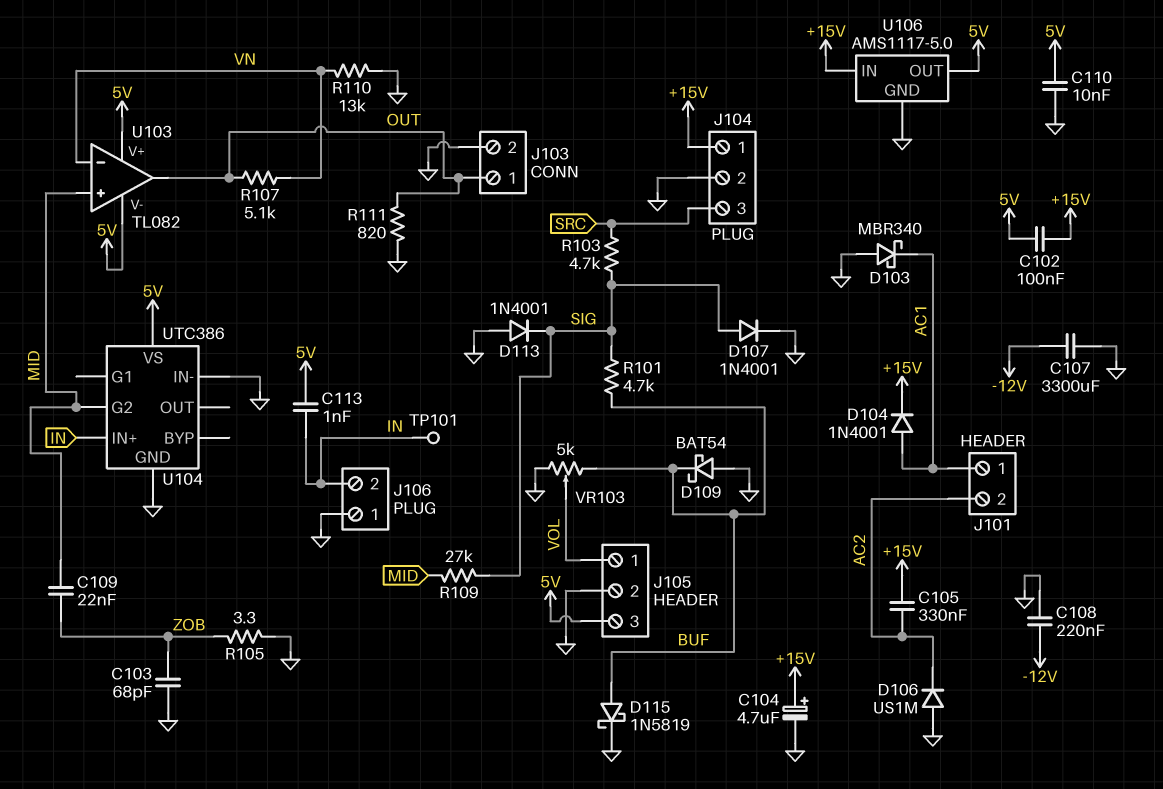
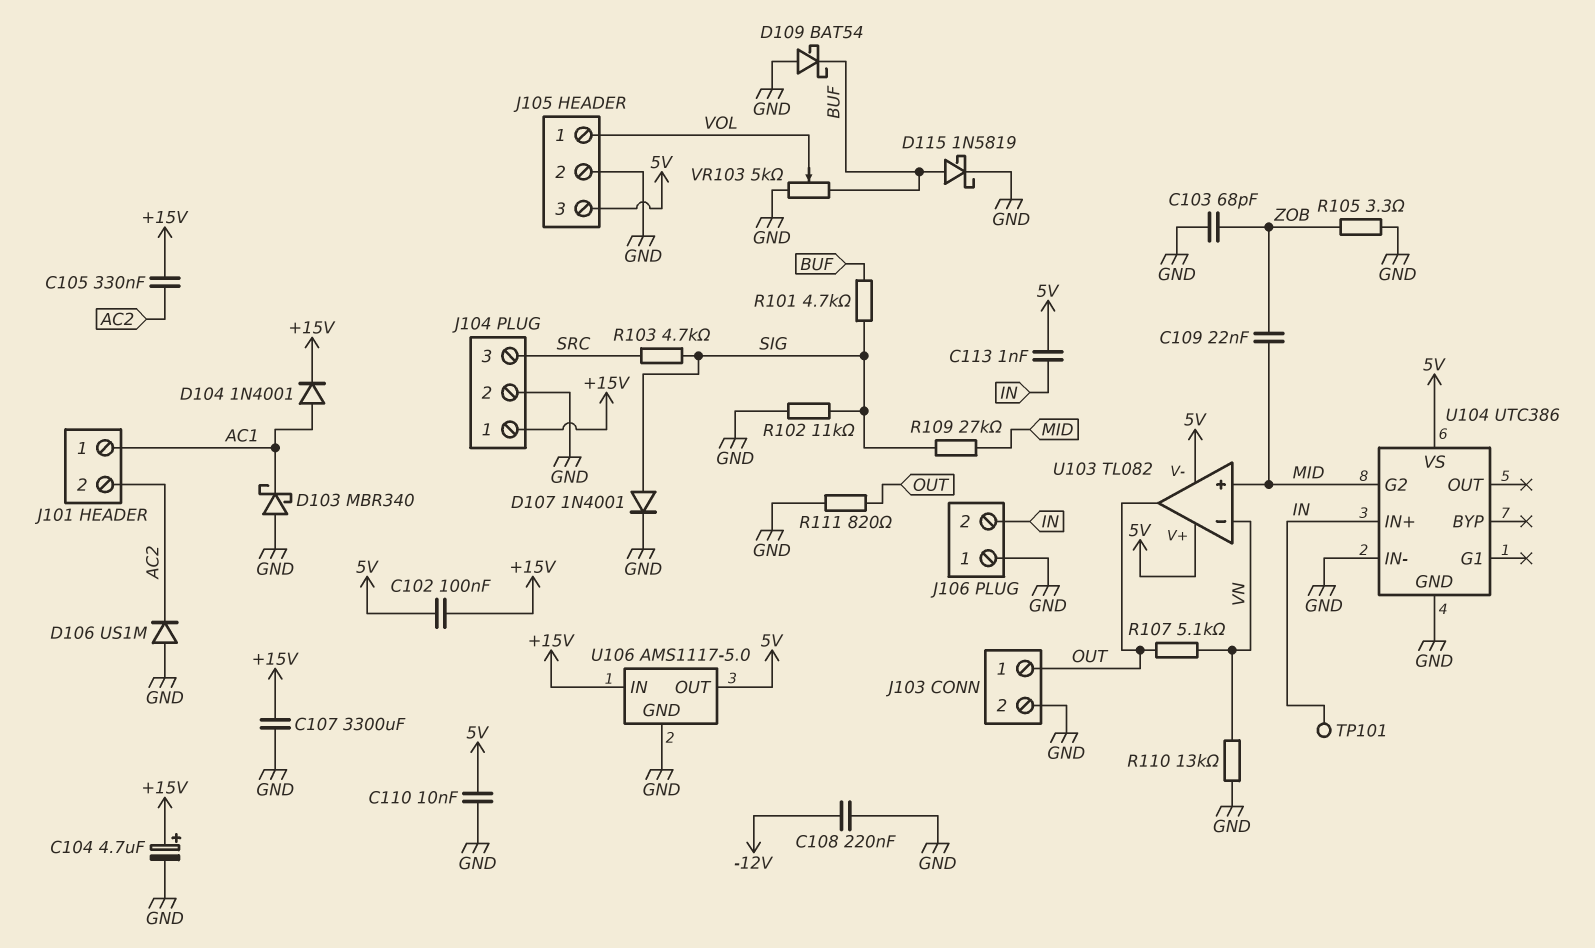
C107: 3300uF (-12V, GND) -> 3300uF (+15V, GND)
D113: diode 1N4001 (A GND, K SIG) -> none
R102: none -> 11k (GND, SIG)

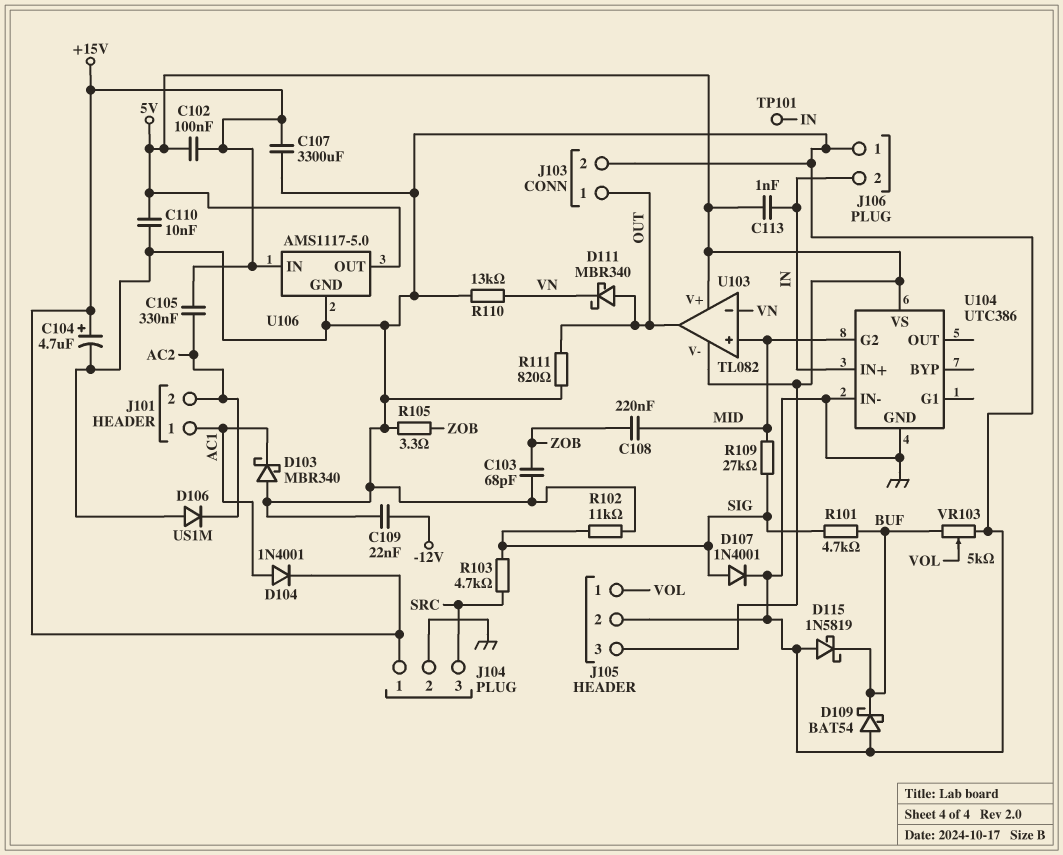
C108: 220nF (-12V, GND) -> 220nF (MID, ZOB)
C109: 22nF (MID, ZOB) -> 22nF (-12V, GND)
D111: none -> schottky MBR340 (A OUT, K VN)
D115: schottky 1N5819 (A BUF, K GND) -> schottky 1N5819 (A GND, K BUF)
R107: 5.1k (OUT, VN) -> none

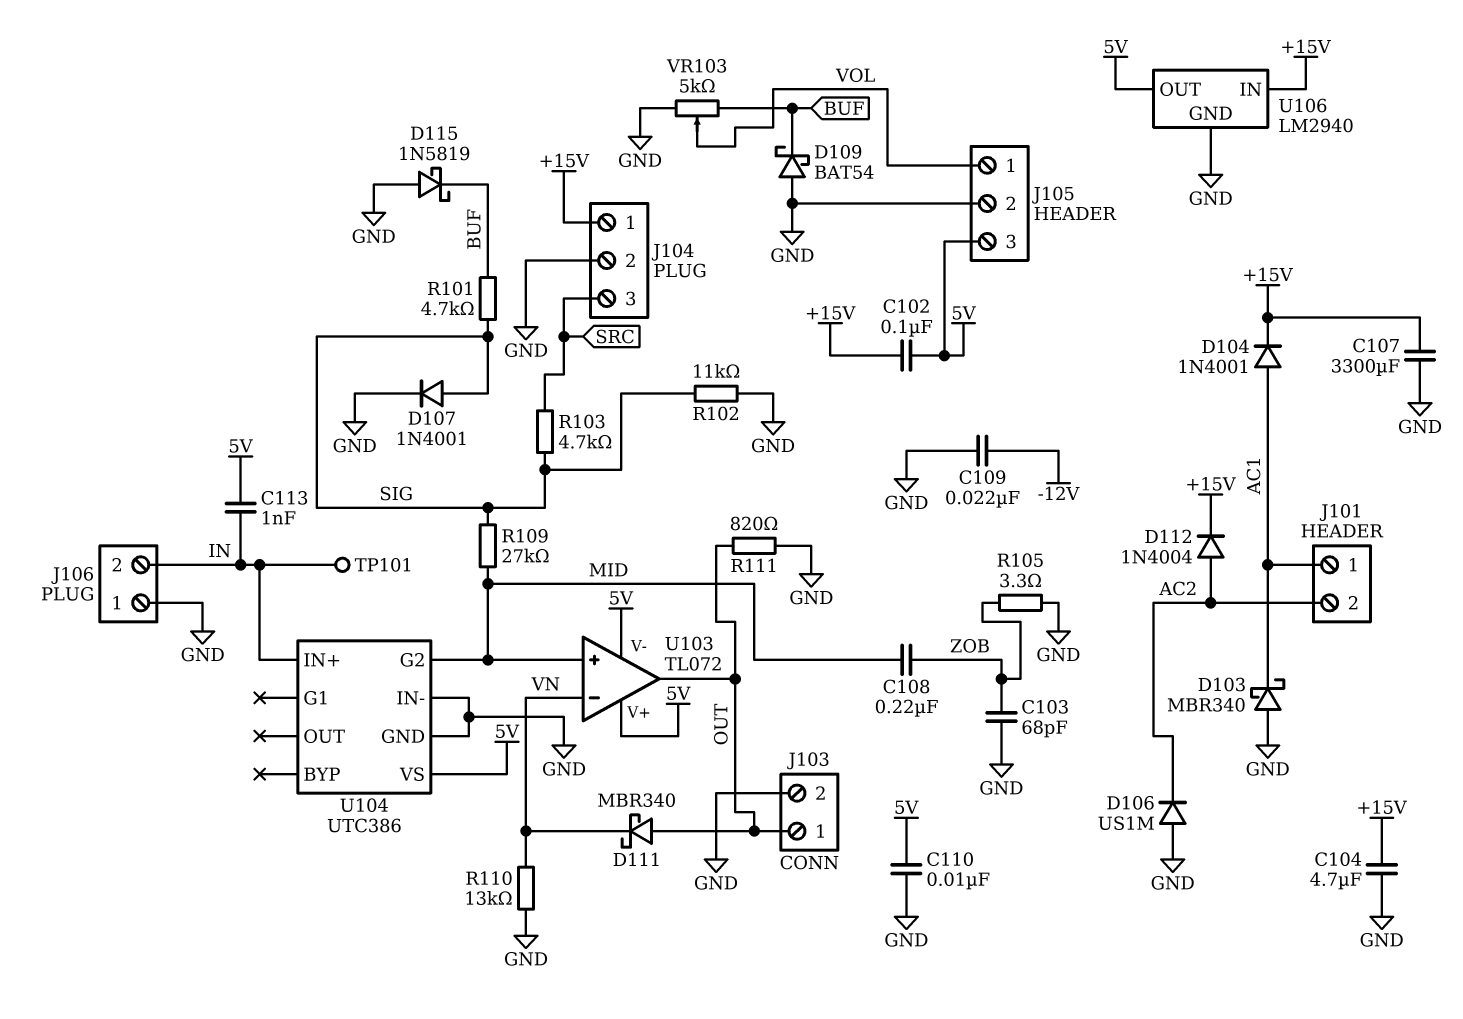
C104: 4.7uF (plus +15V, minus GND) -> 4.7uF (+15V, GND)
C105: 330nF (+15V, AC2) -> none
D112: none -> diode 1N4004 (A AC2, K +15V)
U103: TL082 -> TL072
U106: AMS1117-5.0 -> LM2940

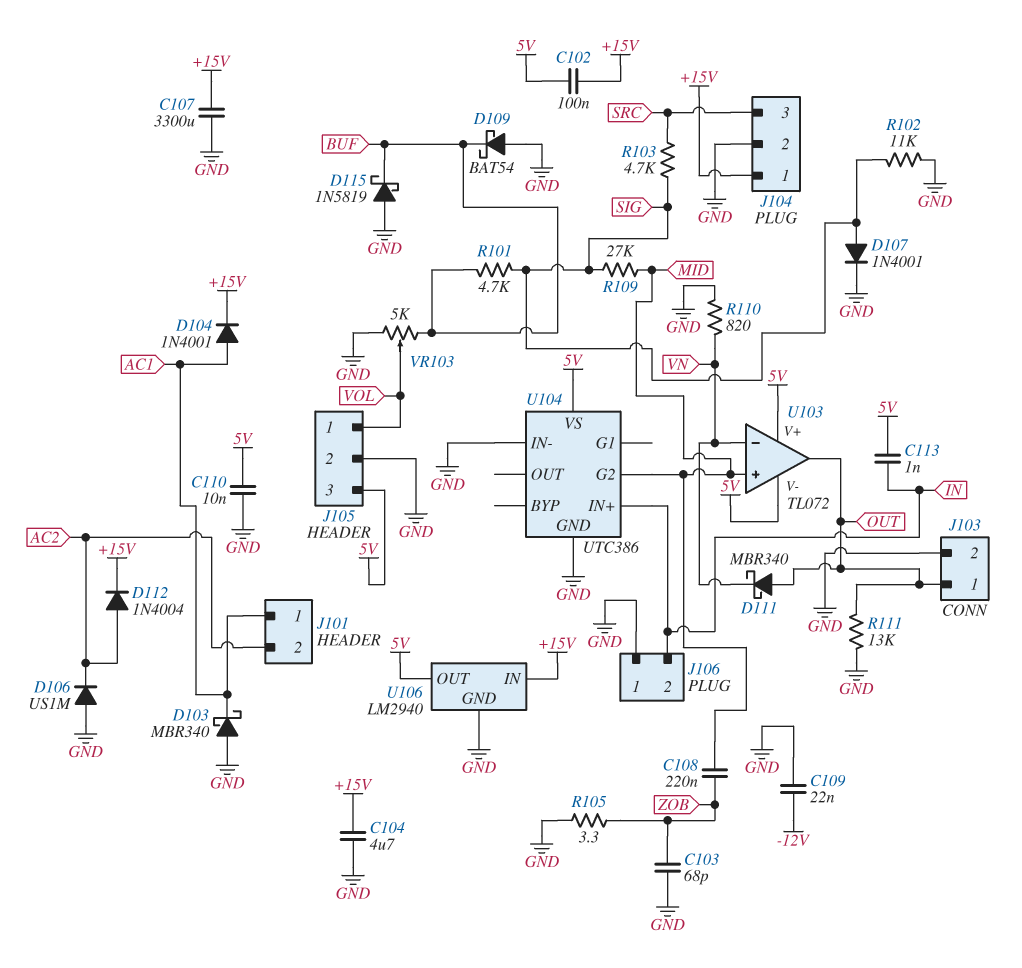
R110: 13k (GND, VN) -> 820 (GND, VN)
R111: 820 (GND, OUT) -> 13k (GND, OUT)
TP101: test point (IN) -> none

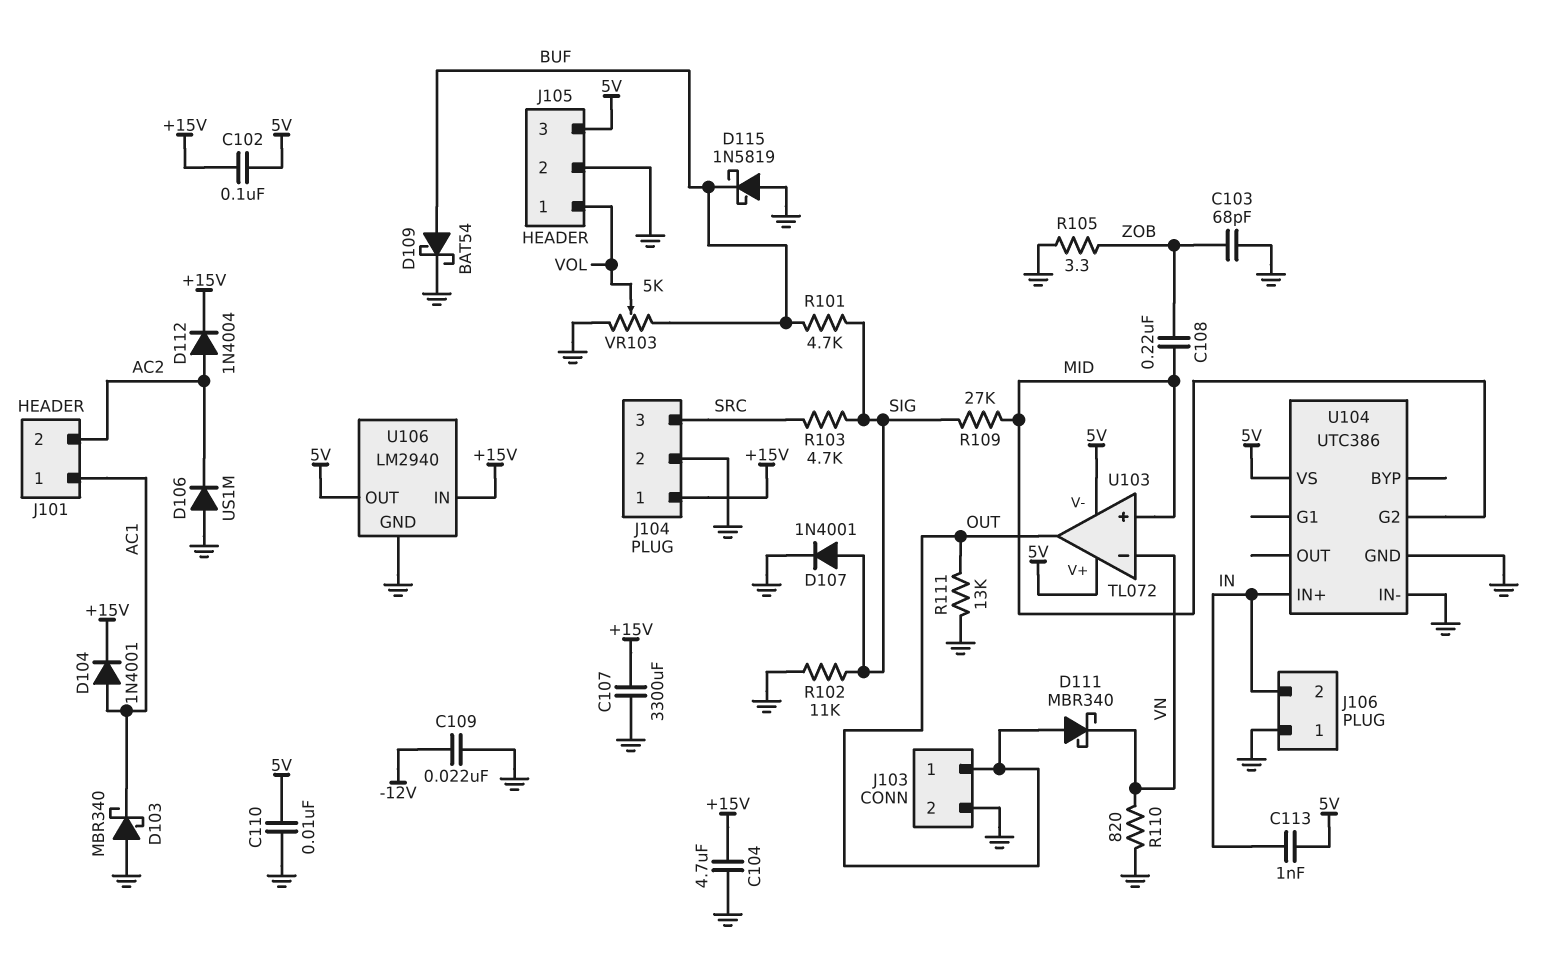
D109: schottky BAT54 (A GND, K BUF) -> schottky BAT54 (A BUF, K GND)

